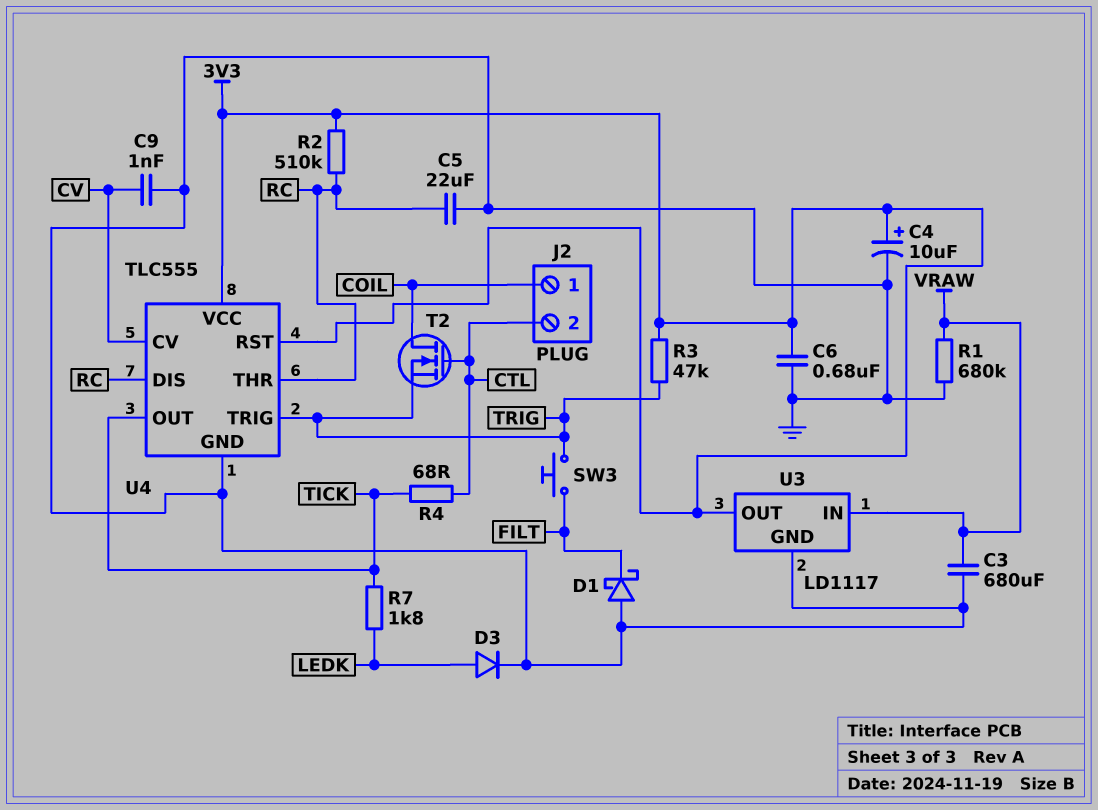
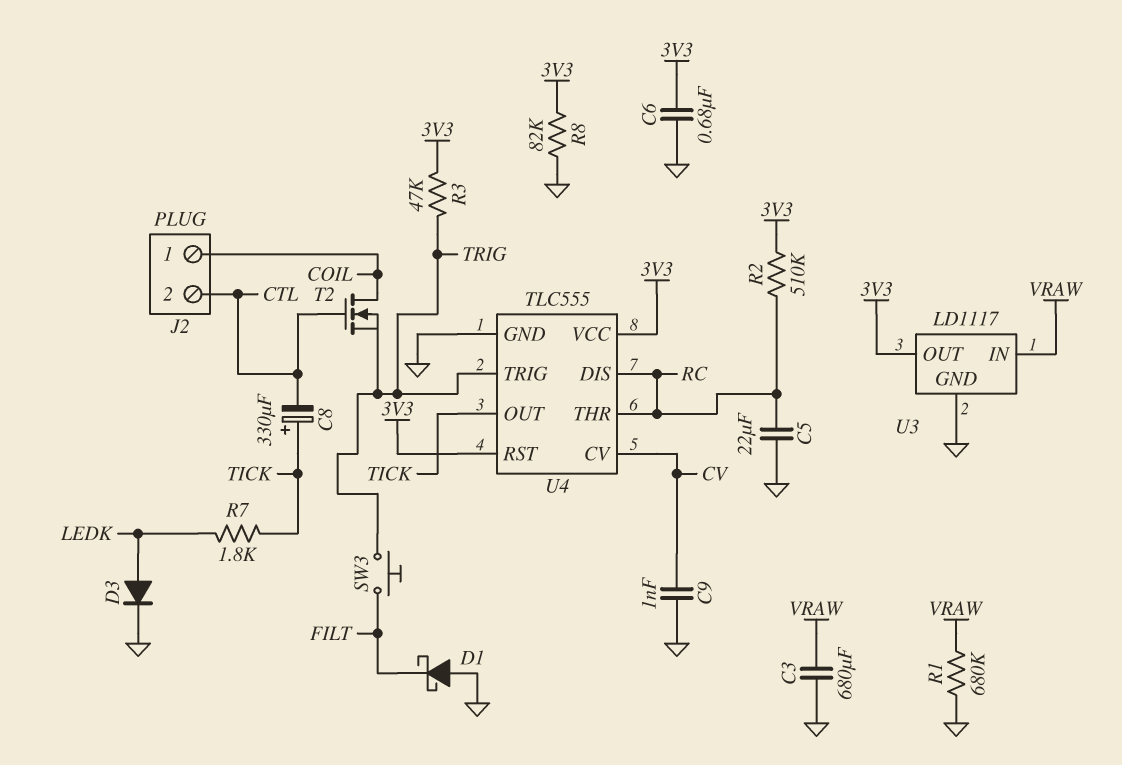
C4: 10uF (plus 3V3, minus GND) -> none
C8: none -> 330uF (plus TICK, minus CTL)
R4: 68 (CTL, TICK) -> none
R8: none -> 82k (3V3, GND)

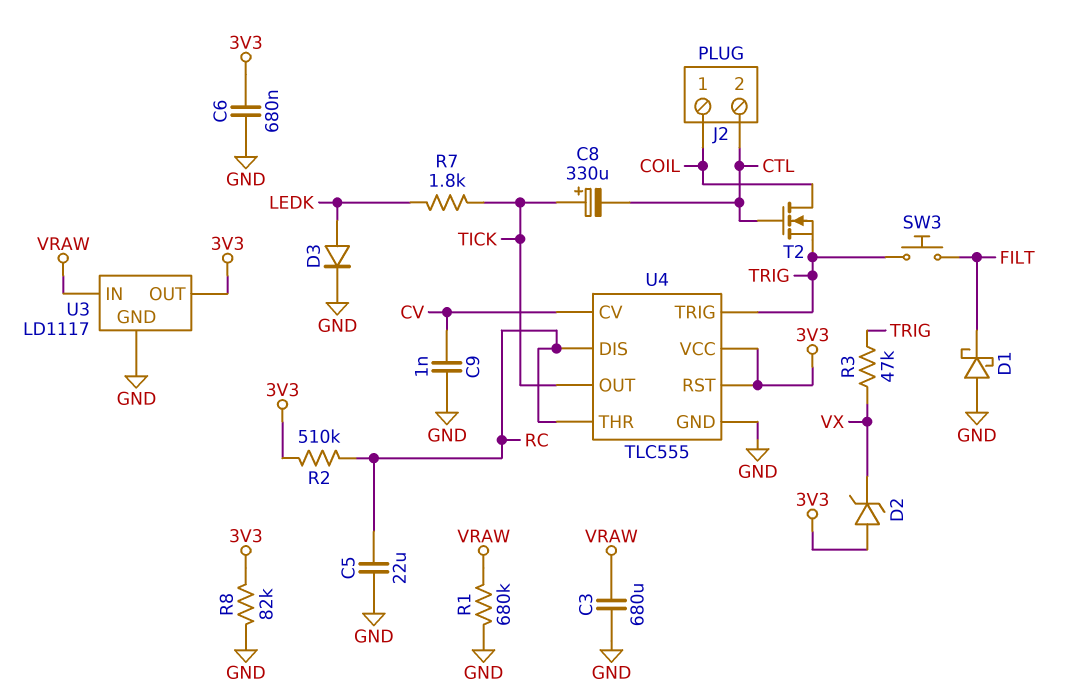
D2: none -> zener (A 3V3, K VX)
R3: 47k (3V3, TRIG) -> 47k (TRIG, VX)

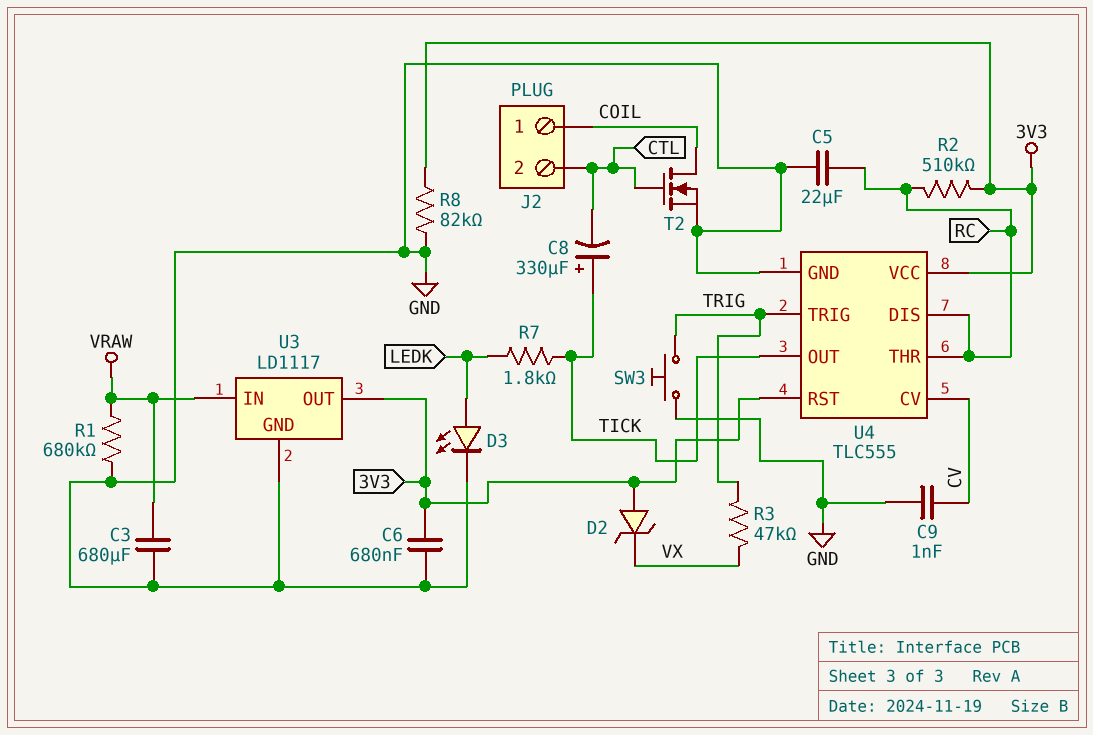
D1: schottky (A GND, K FILT) -> none
D3: diode (A LEDK, K GND) -> LED (A LEDK, K GND)
SW3: button (FILT, TRIG) -> button (GND, TRIG)
T2: NMOS (G CTL, D COIL, S TRIG) -> NMOS (G CTL, D COIL, S GND)

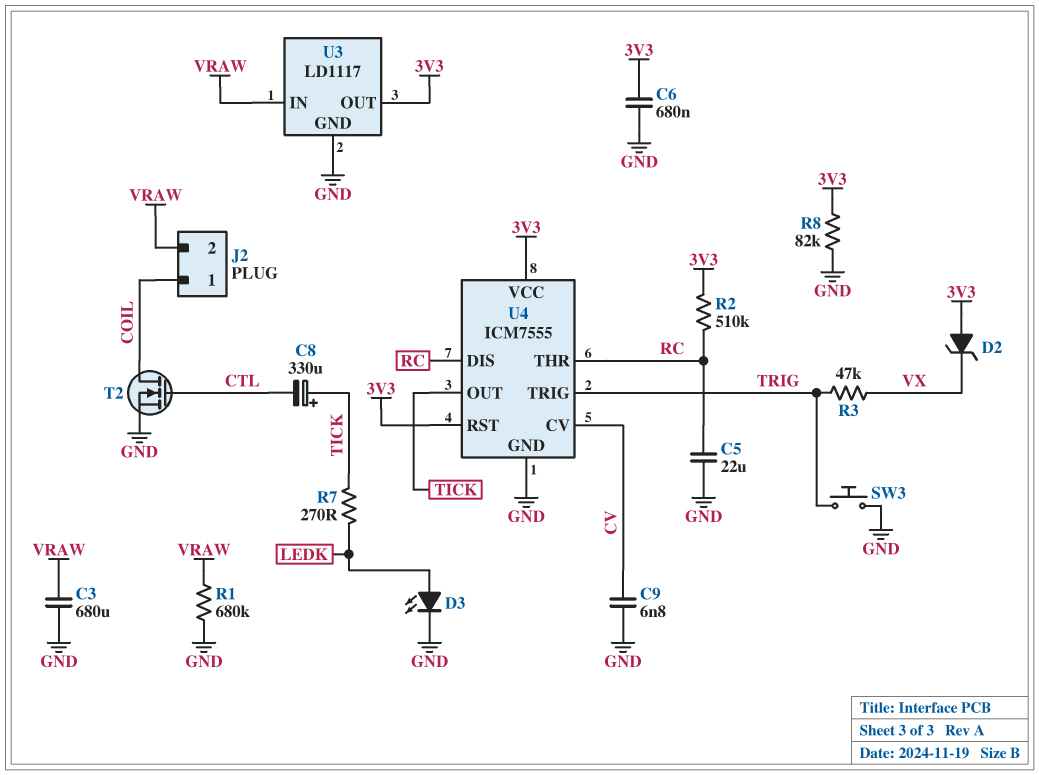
C9: 1nF (CV, GND) -> 6.8nF (CV, GND)
J2 pin 2: CTL -> VRAW
R7: 1.8k (LEDK, TICK) -> 270 (LEDK, TICK)
U4: TLC555 -> ICM7555

